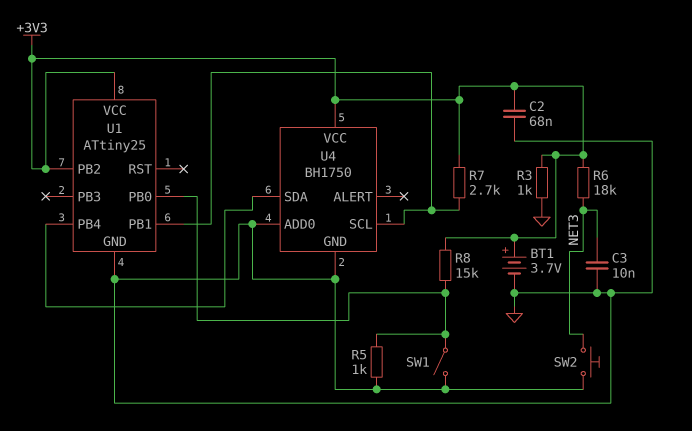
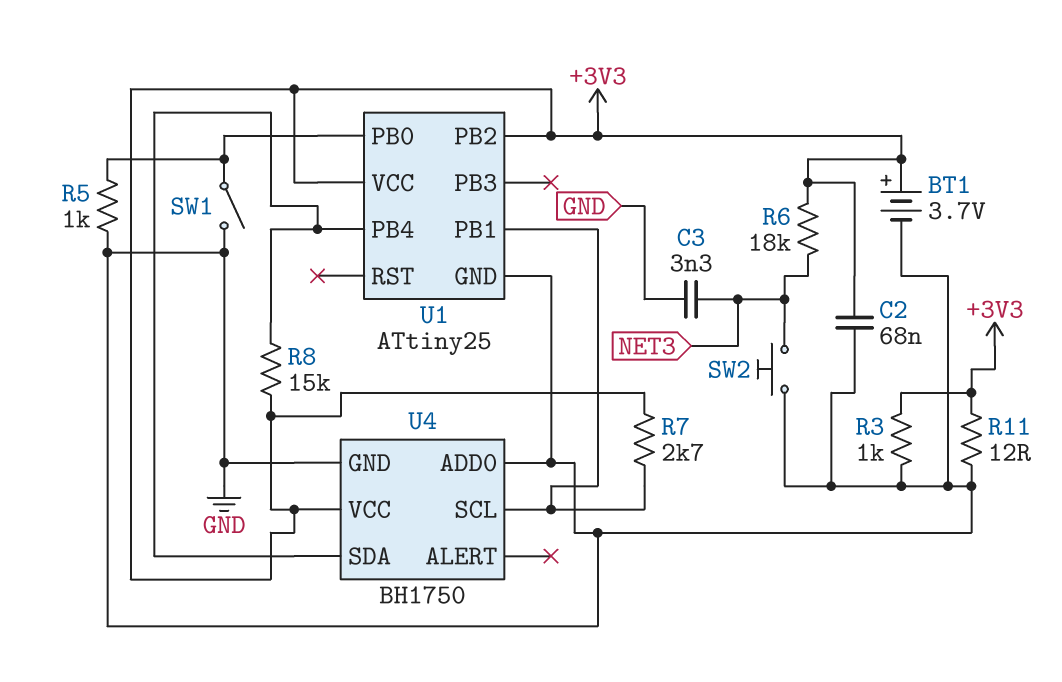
C3: 10nF (GND, NET3) -> 3.3nF (GND, NET3)
R8: 15k (+3V3, U1/PB0) -> 15k (+3V3, U1/PB4)
R11: none -> 12 (+3V3, GND)

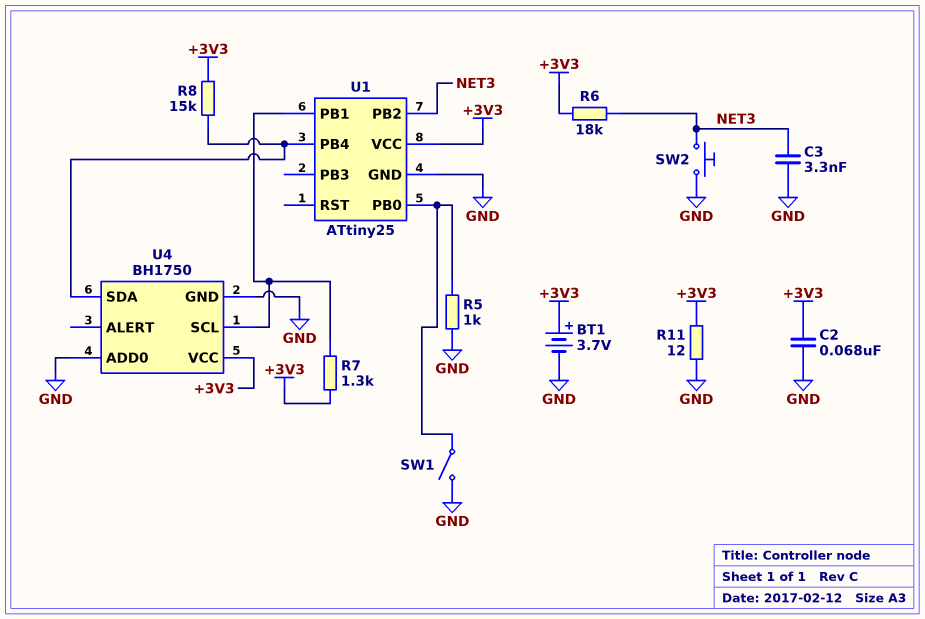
R3: 1k (+3V3, GND) -> none
R7: 2.7k (+3V3, U1/PB1) -> 1.3k (+3V3, U1/PB1)
U1 pin PB2: +3V3 -> NET3

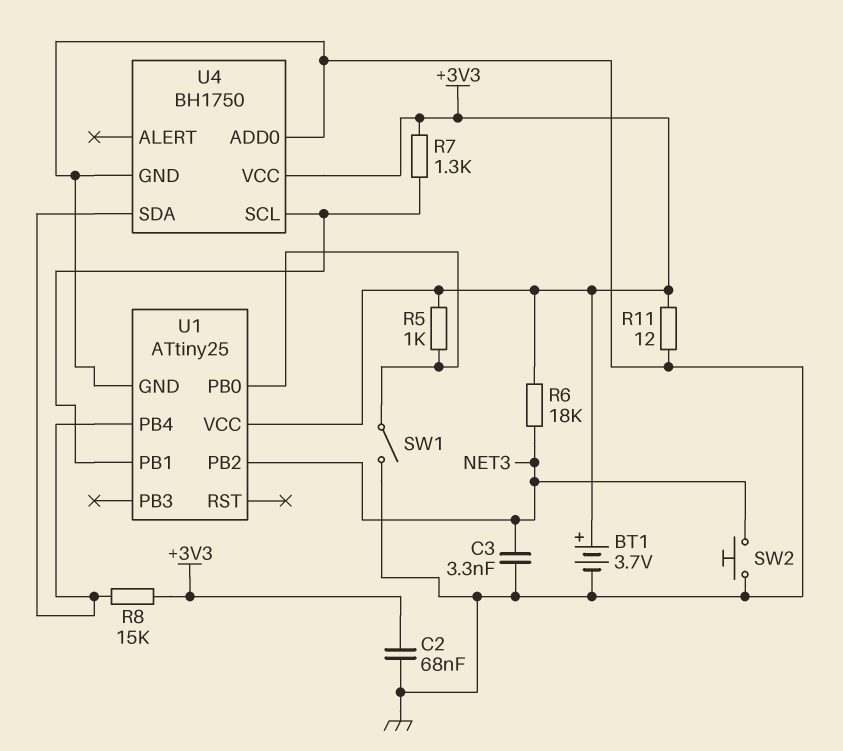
R5: 1k (GND, U1/PB0) -> 1k (+3V3, U1/PB0)

